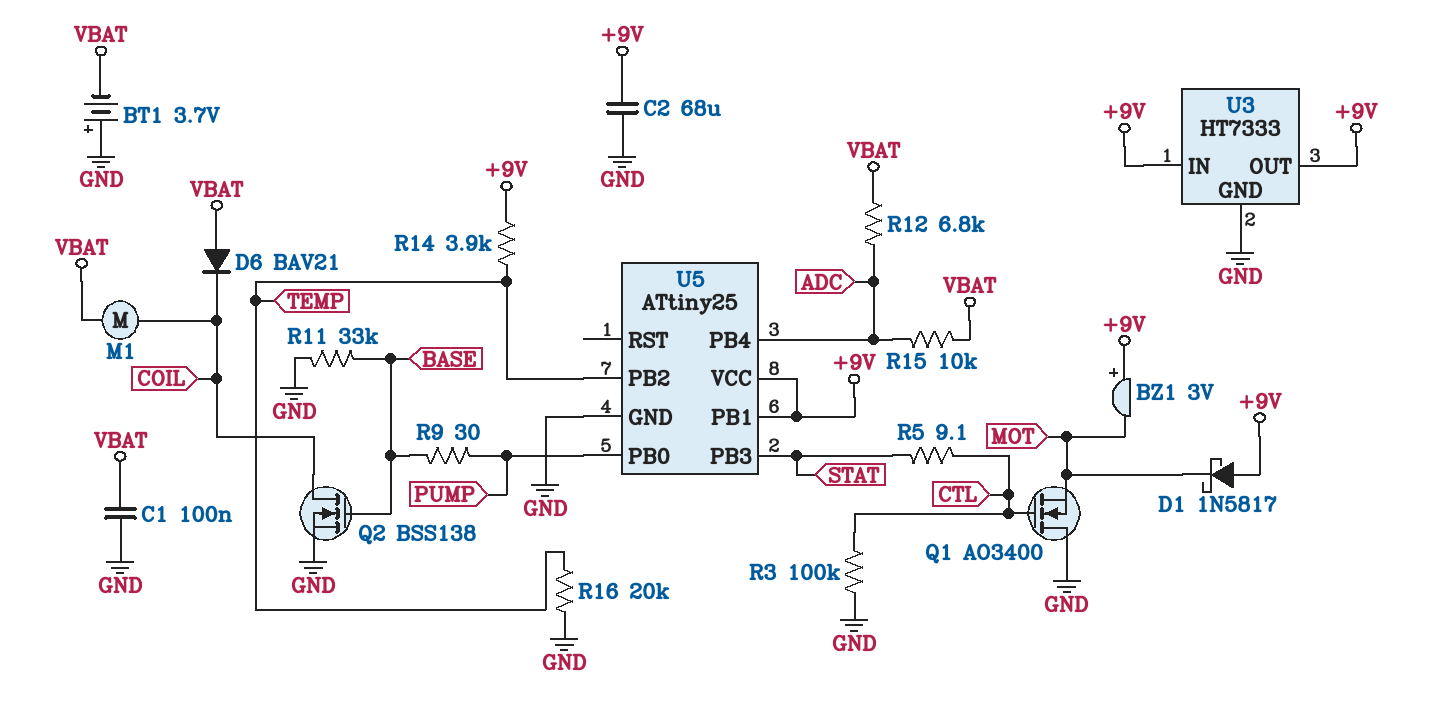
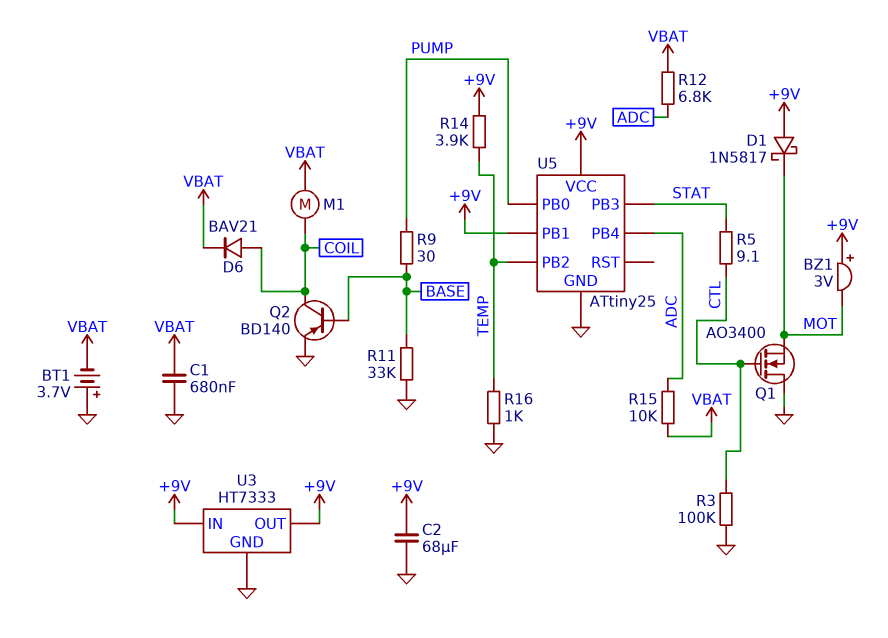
C1: 100nF (GND, VBAT) -> 680nF (GND, VBAT)
D6: diode BAV21 (A VBAT, K COIL) -> diode BAV21 (A COIL, K VBAT)
Q2: NMOS BSS138 (G BASE, D COIL, S GND) -> PNP BD140 (B BASE, C COIL, E GND)
R16: 20k (GND, TEMP) -> 1k (GND, TEMP)

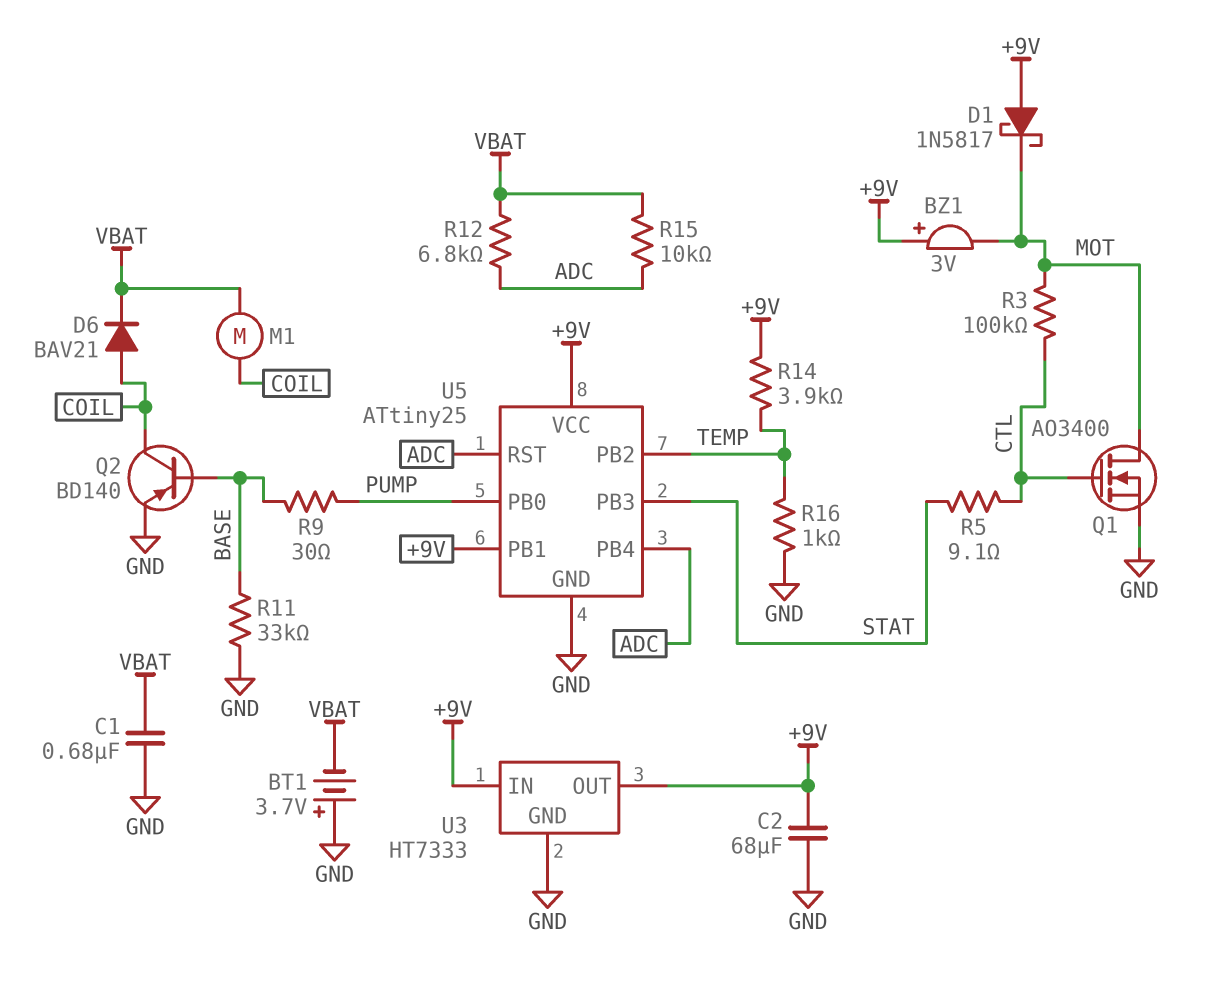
Q1: NMOS AO3400 (G CTL, D GND, S MOT) -> NMOS AO3400 (G CTL, D MOT, S GND)
R3: 100k (CTL, GND) -> 100k (CTL, MOT)
U5 pin RST: none -> ADC

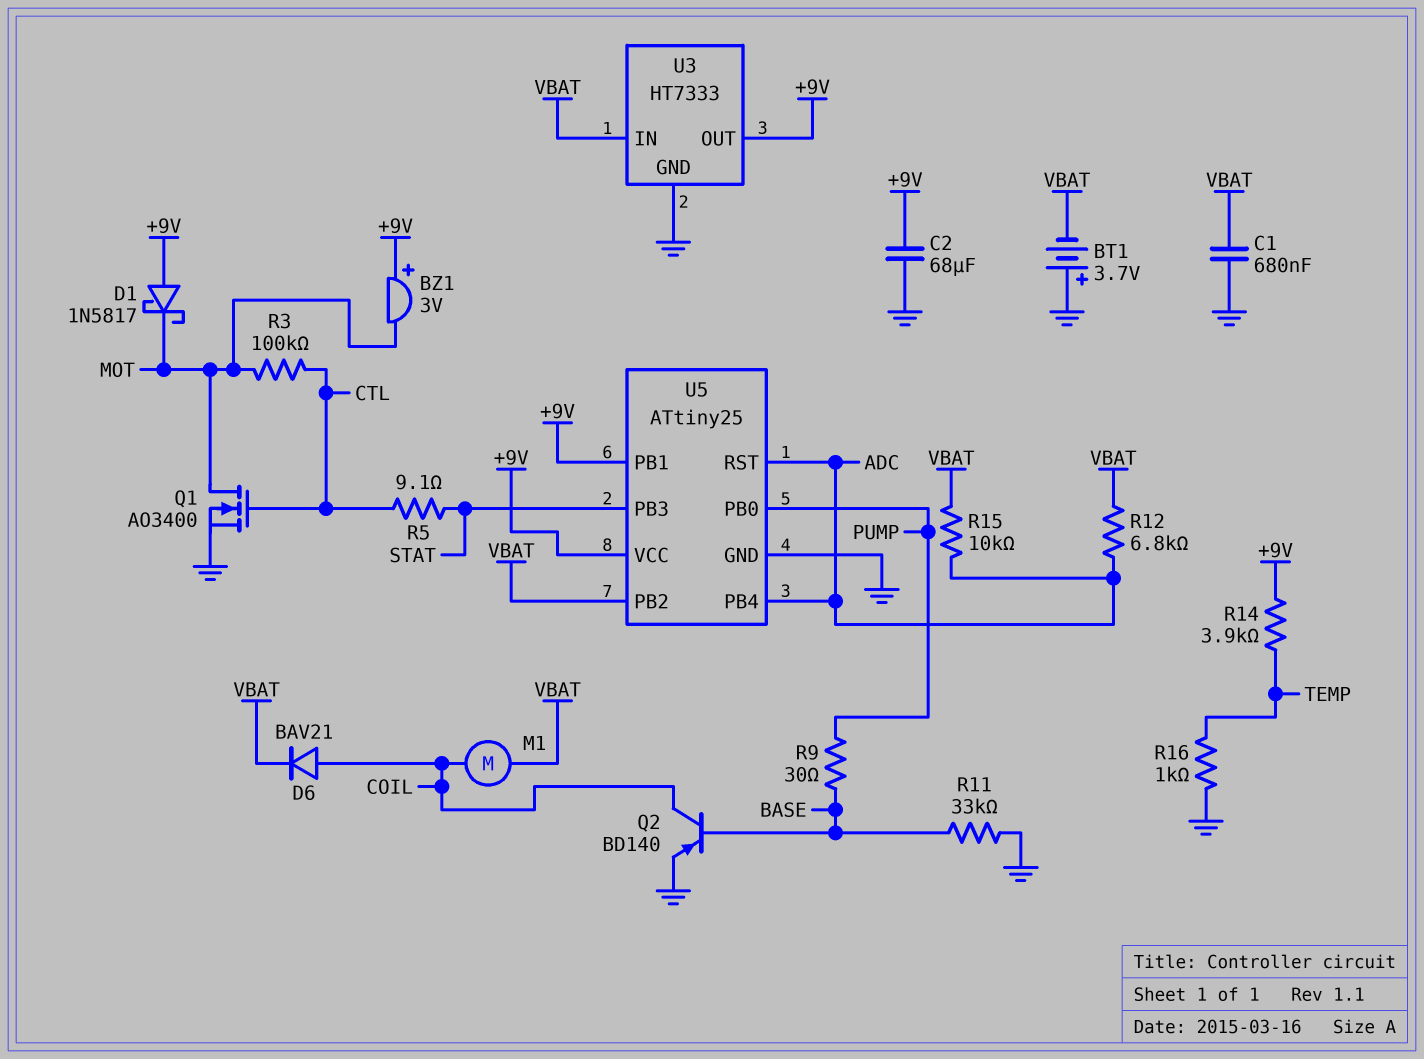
U3 pin IN: +9V -> VBAT
U5 pin PB2: TEMP -> VBAT

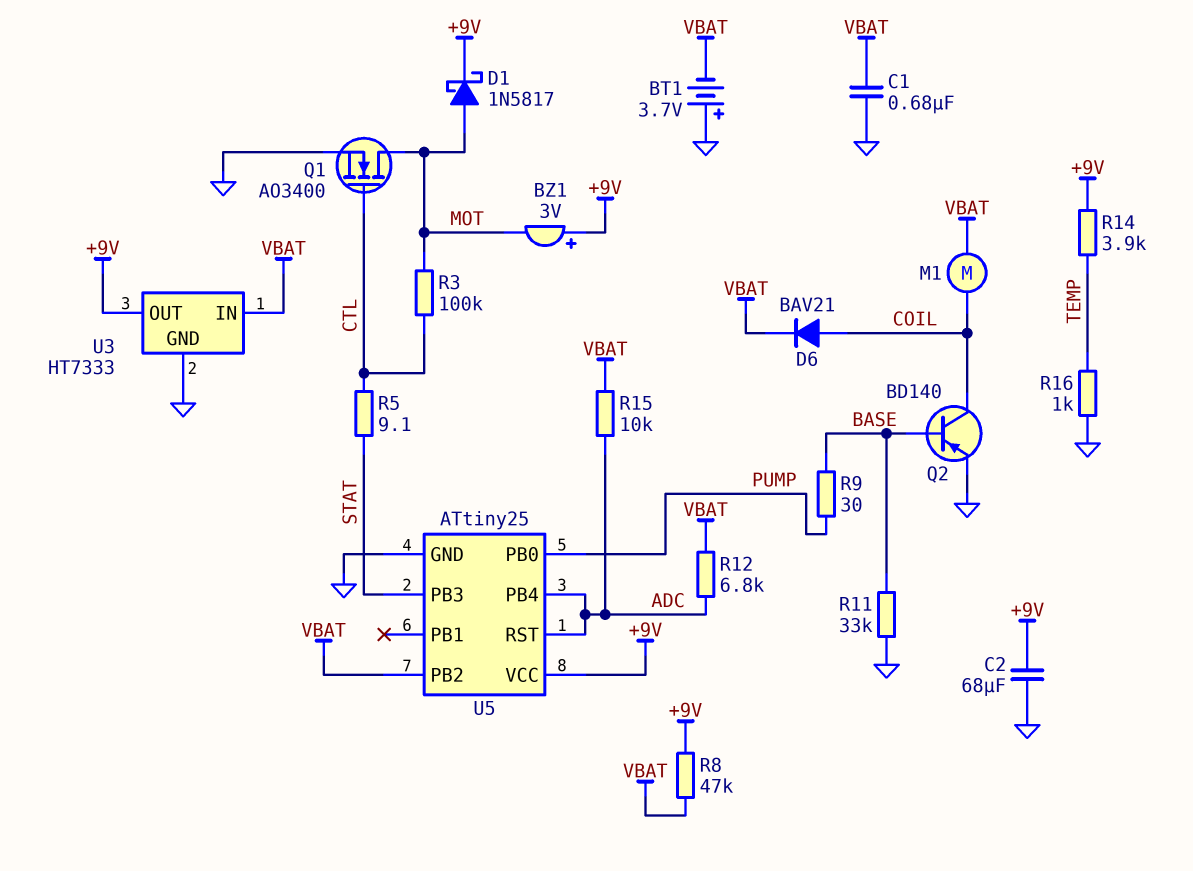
D1: schottky 1N5817 (A +9V, K MOT) -> schottky 1N5817 (A MOT, K +9V)
R8: none -> 47k (+9V, VBAT)
U5 pin PB1: +9V -> none

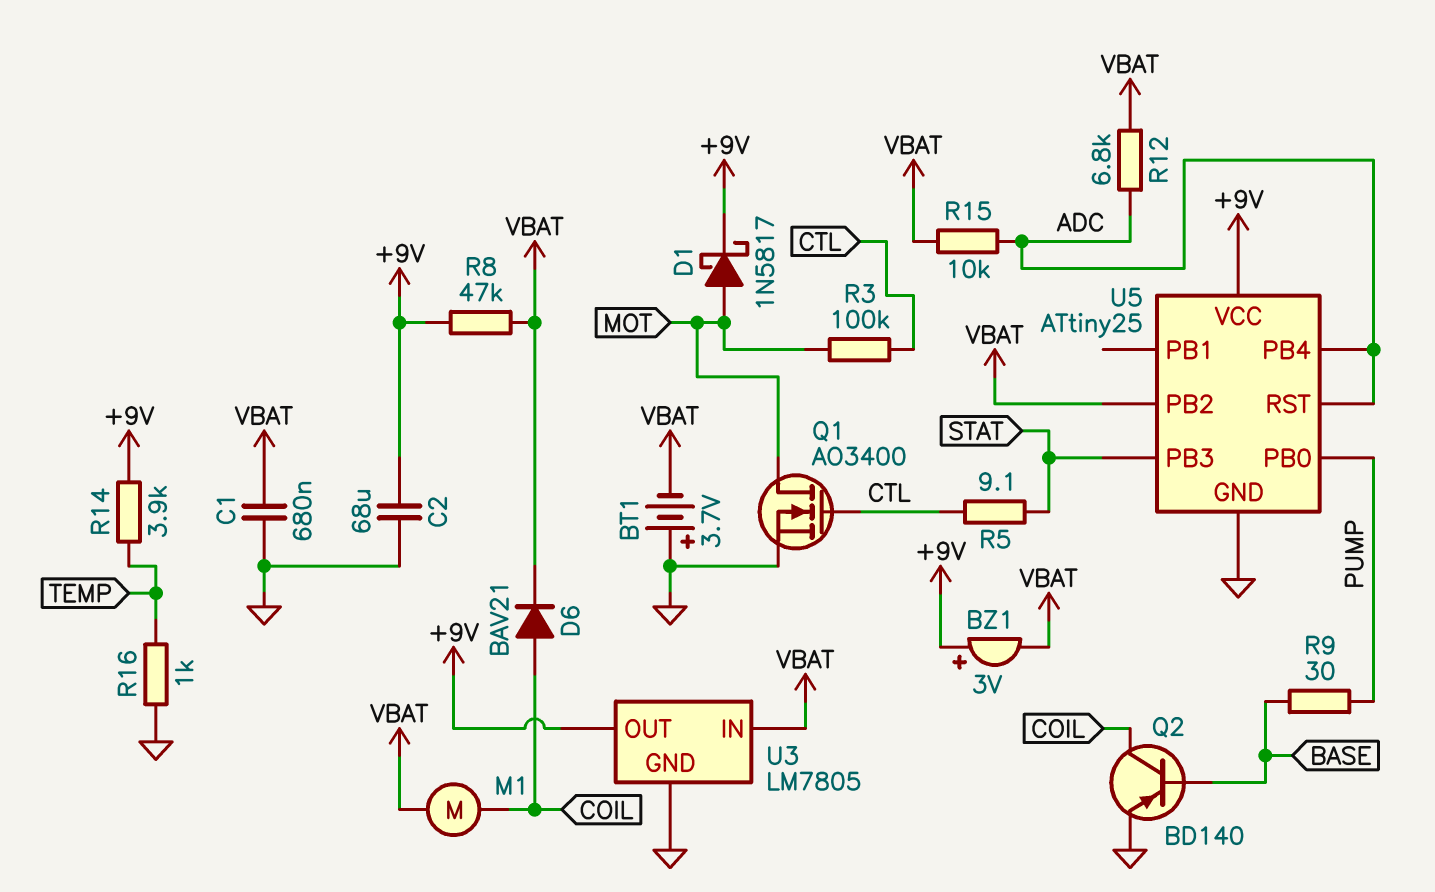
BZ1: buzzer 3V (plus +9V, minus MOT) -> buzzer 3V (plus +9V, minus VBAT)
R11: 33k (BASE, GND) -> none
U3: HT7333 -> LM7805

